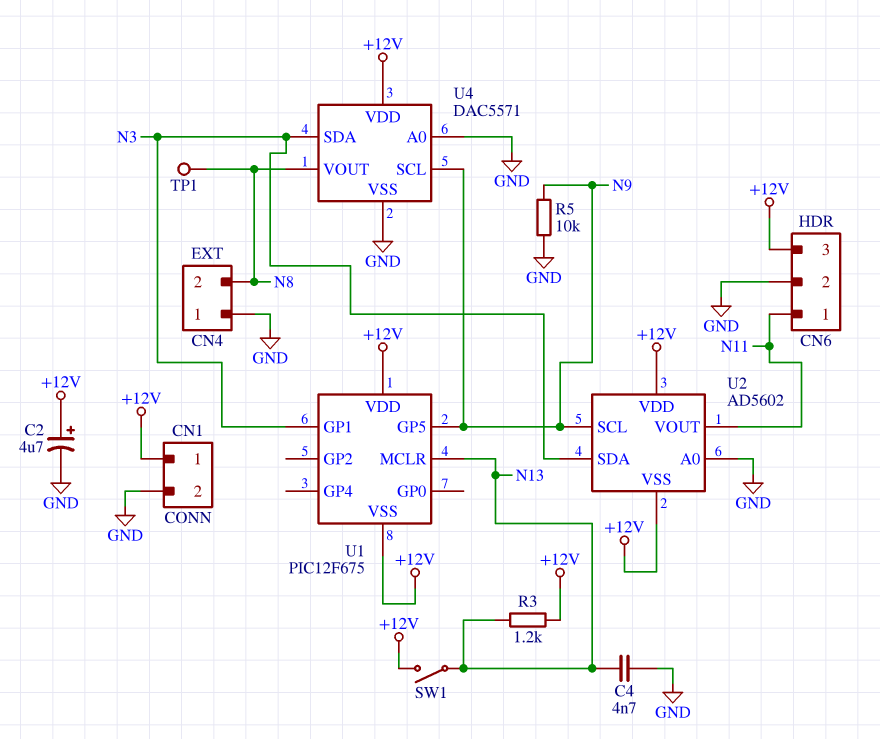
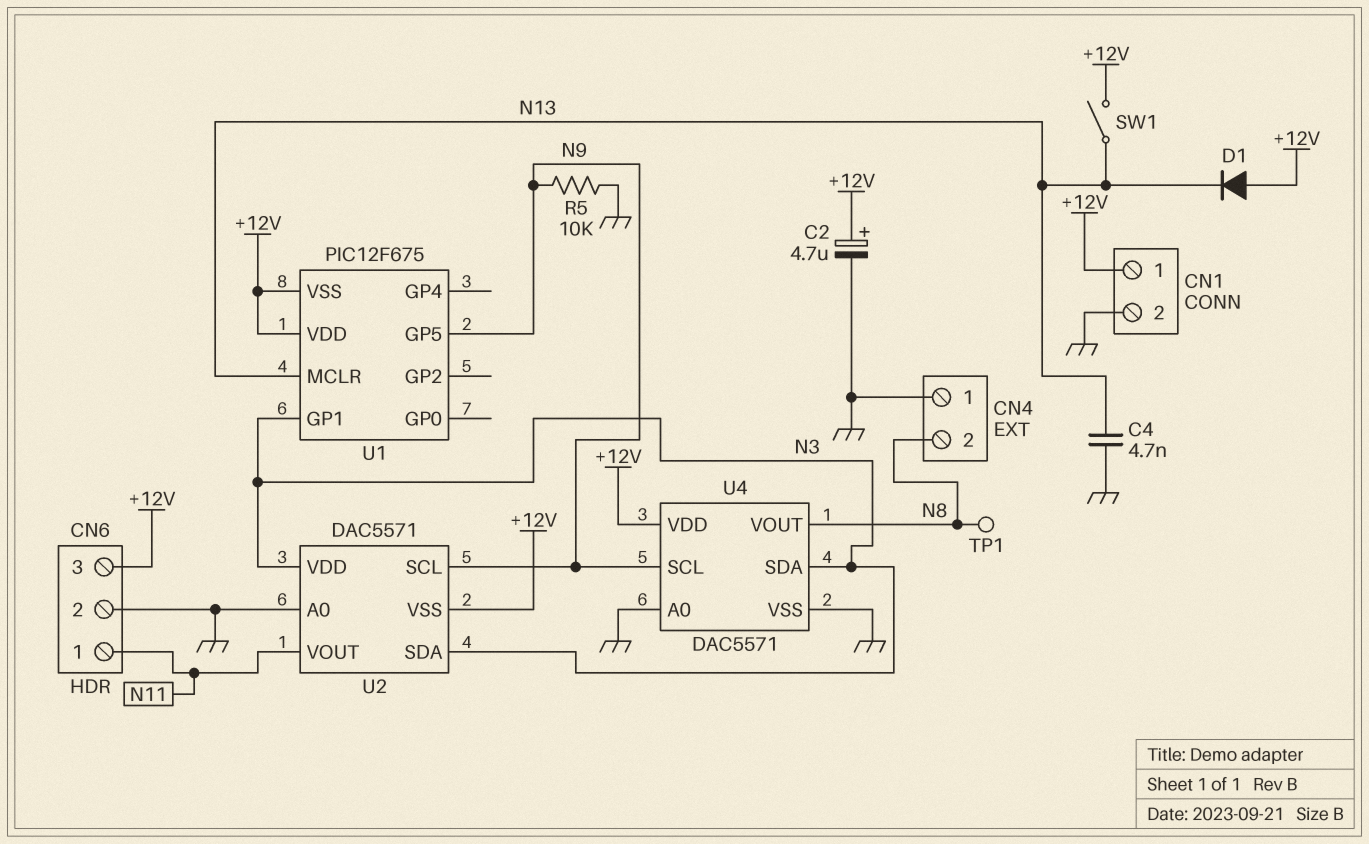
D1: none -> diode (A +12V, K N13)
R3: 1.2k (+12V, N13) -> none
U2: AD5602 -> DAC5571
U2 pin VDD: +12V -> N3

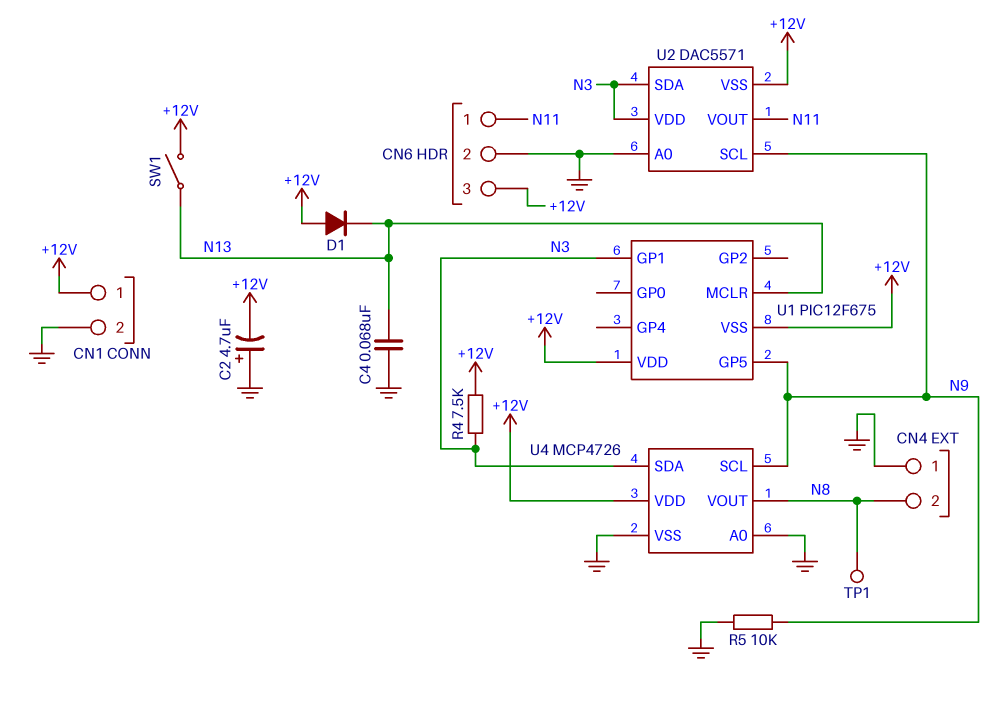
C2: 4.7uF (plus +12V, minus GND) -> 4.7uF (plus GND, minus +12V)
C4: 4.7nF (GND, N13) -> 68nF (GND, N13)
R4: none -> 7.5k (+12V, N3)
U4: DAC5571 -> MCP4726

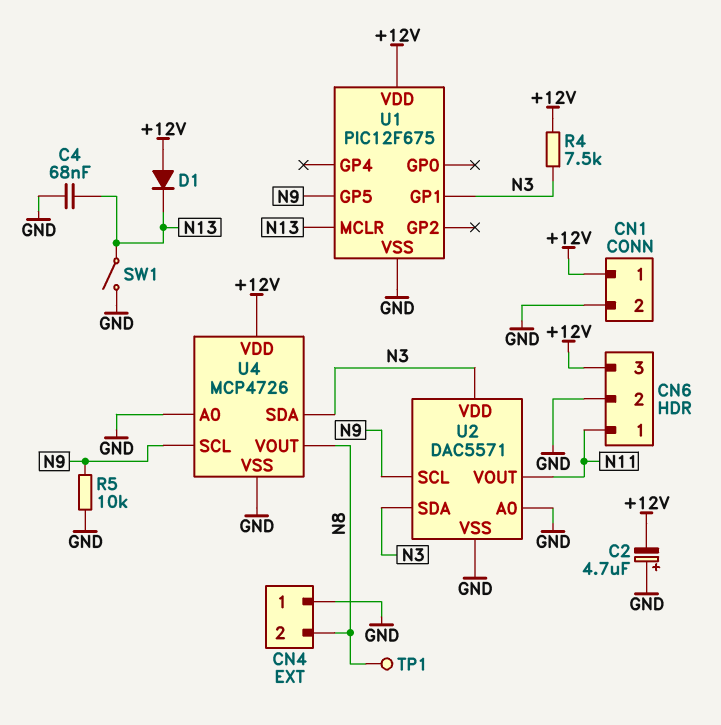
SW1: switch (+12V, N13) -> switch (GND, N13)
U1 pin VSS: +12V -> GND
U2 pin VSS: +12V -> GND

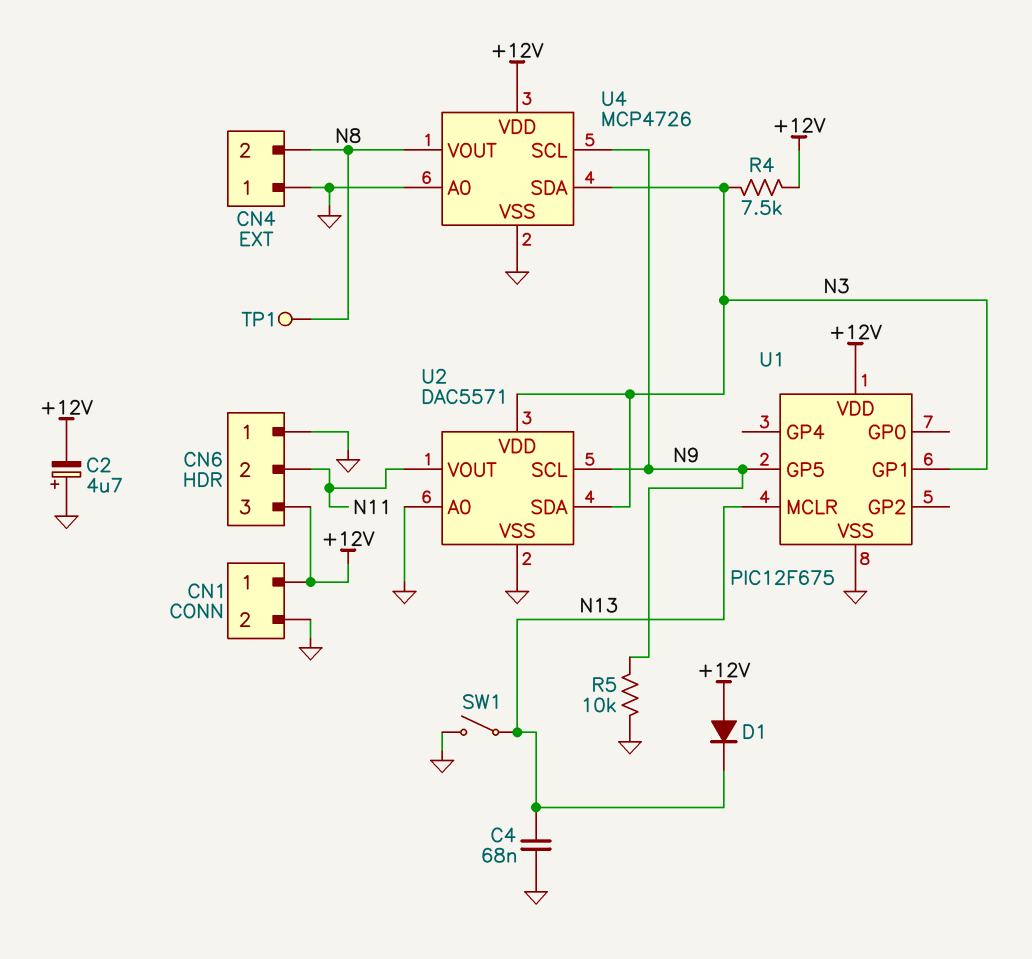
CN6 pin 1: N11 -> GND
CN6 pin 2: GND -> N11

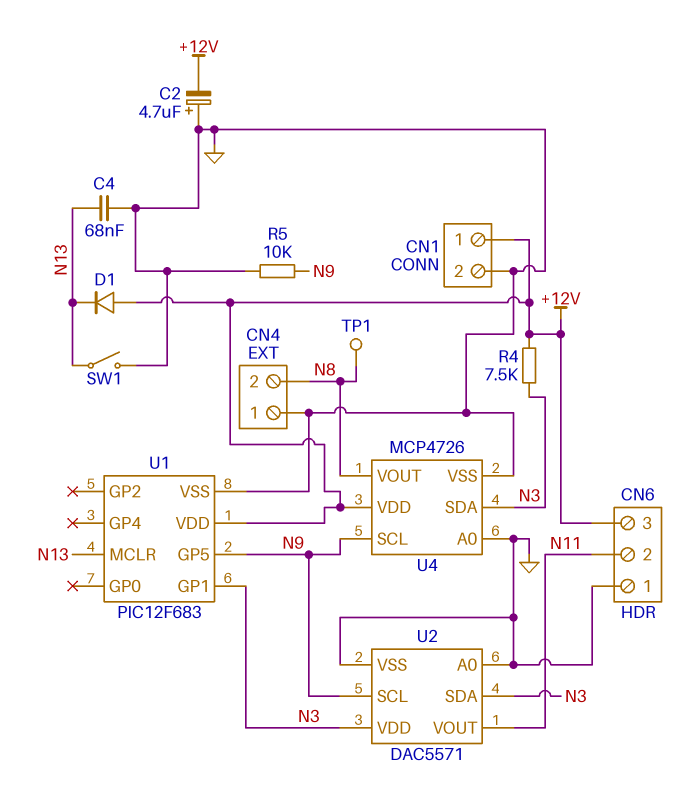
U1: PIC12F675 -> PIC12F683

